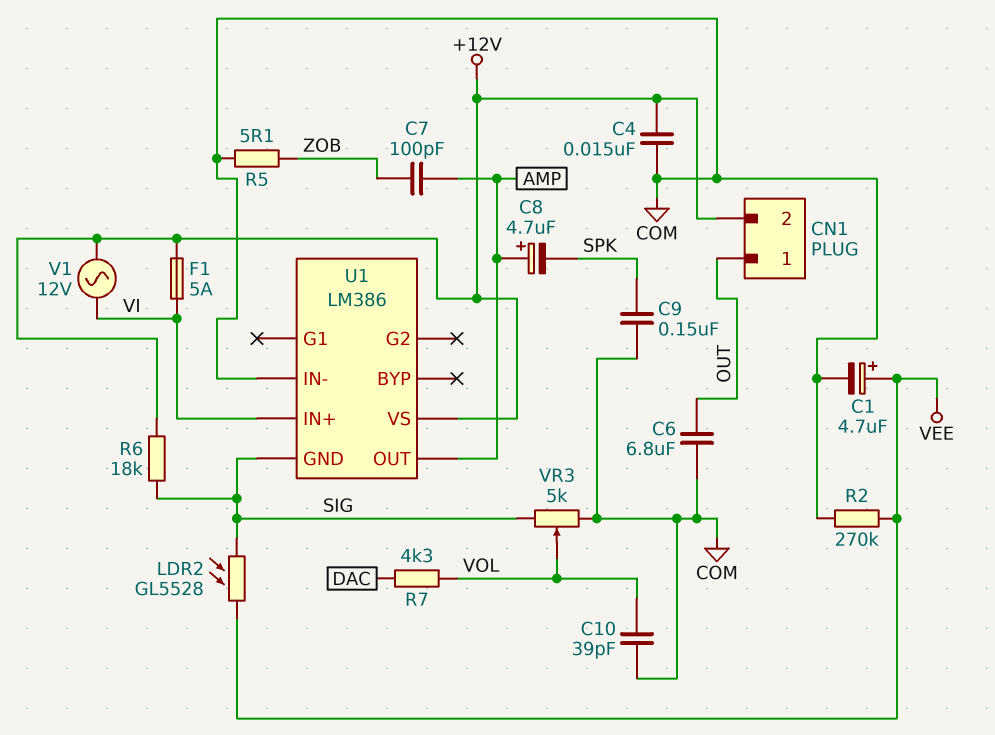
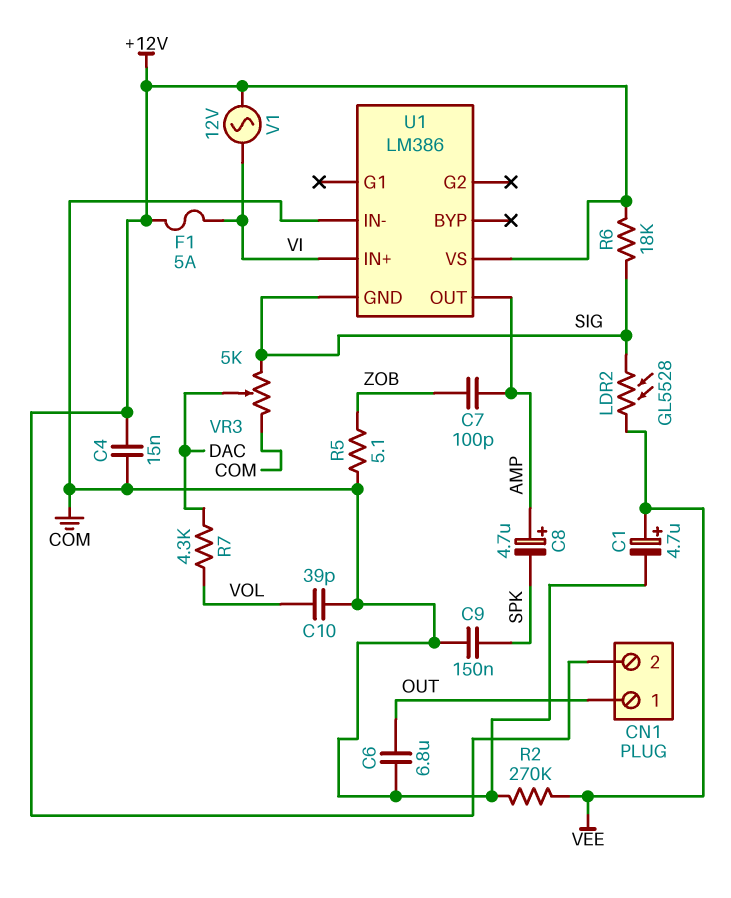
VR3: 5k (COM, SIG, wiper VOL) -> 5k (COM, SIG, wiper DAC)

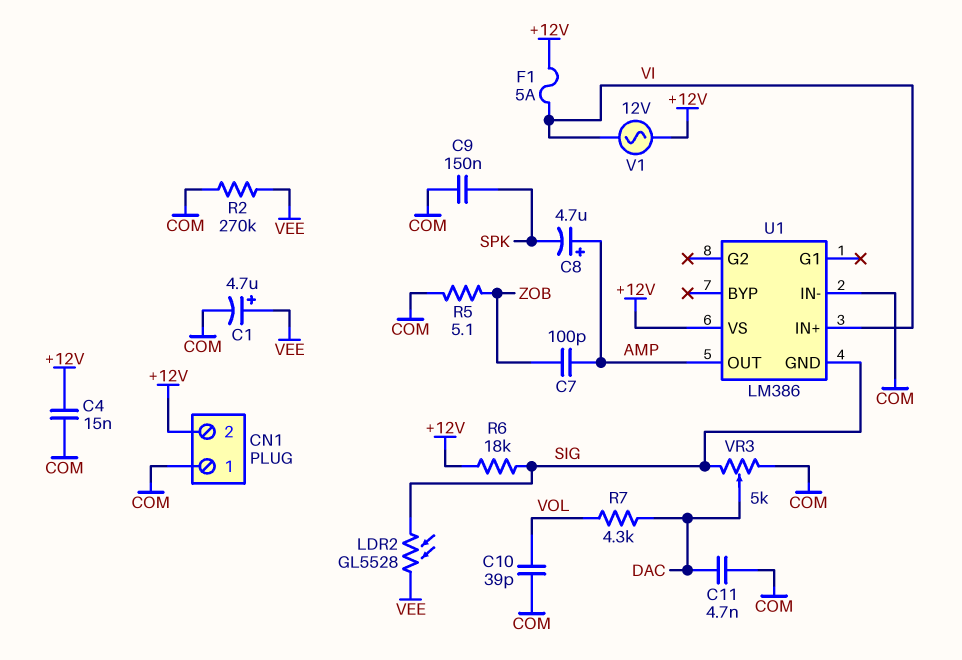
C6: 6.8uF (COM, OUT) -> none
C11: none -> 4.7nF (COM, DAC)
CN1 pin 1: OUT -> COM

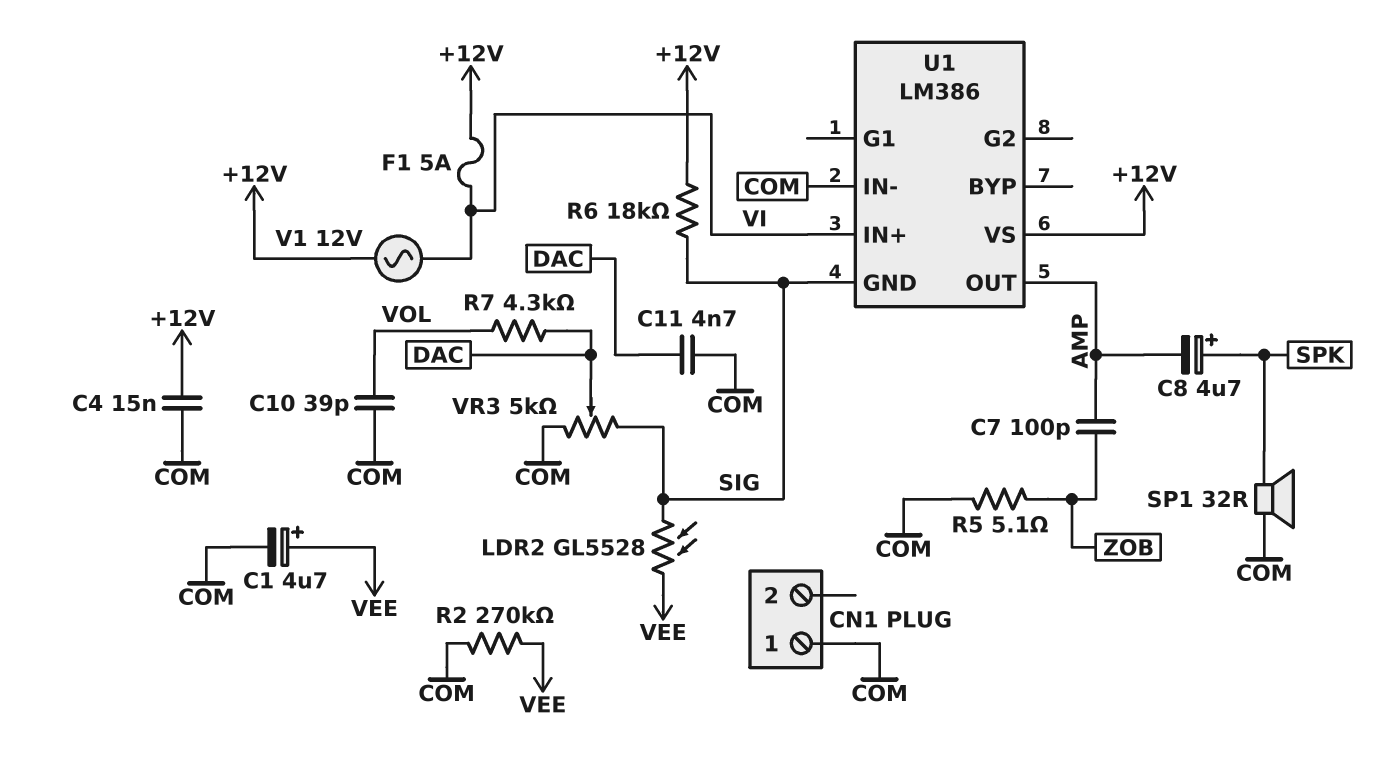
C8: 4.7uF (plus AMP, minus SPK) -> 4.7uF (plus SPK, minus AMP)
C9: 150nF (COM, SPK) -> none
CN1 pin 2: +12V -> none
SP1: none -> speaker 32R (COM, SPK)

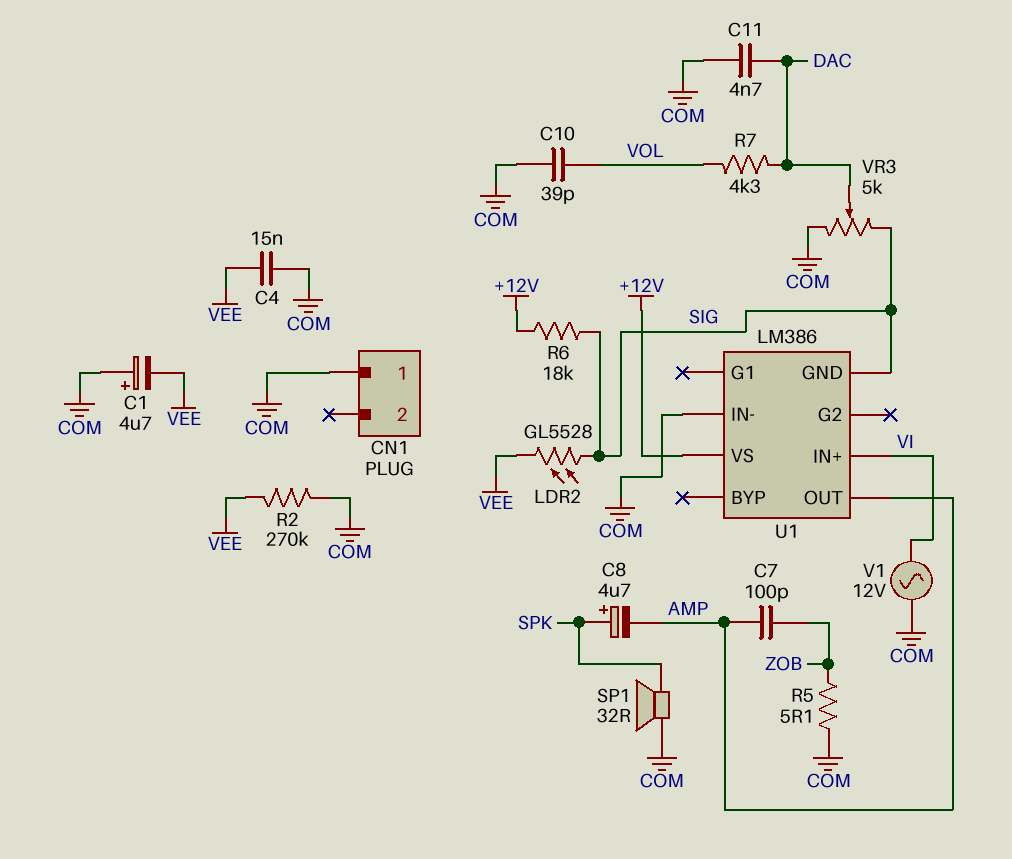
C1: 4.7uF (plus VEE, minus COM) -> 4.7uF (plus COM, minus VEE)
C4: 15nF (+12V, COM) -> 15nF (COM, VEE)
F1: 5A (+12V, VI) -> none
V1: AC 12V (+12V, VI) -> AC 12V (COM, VI)

